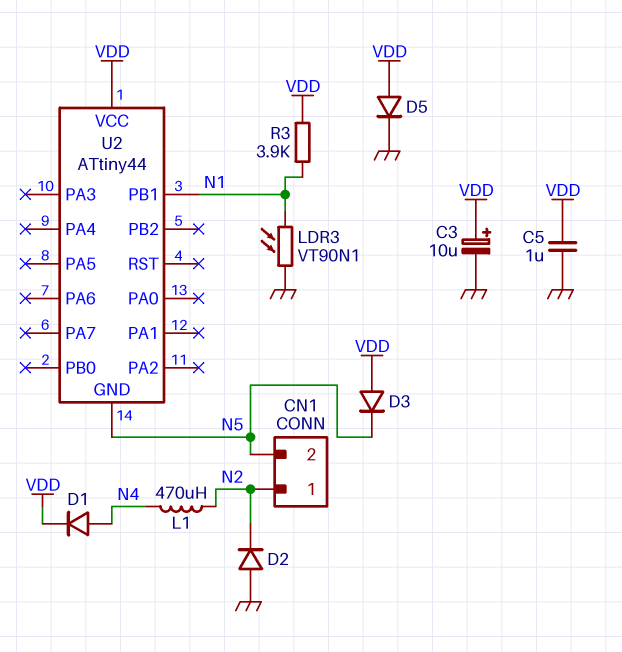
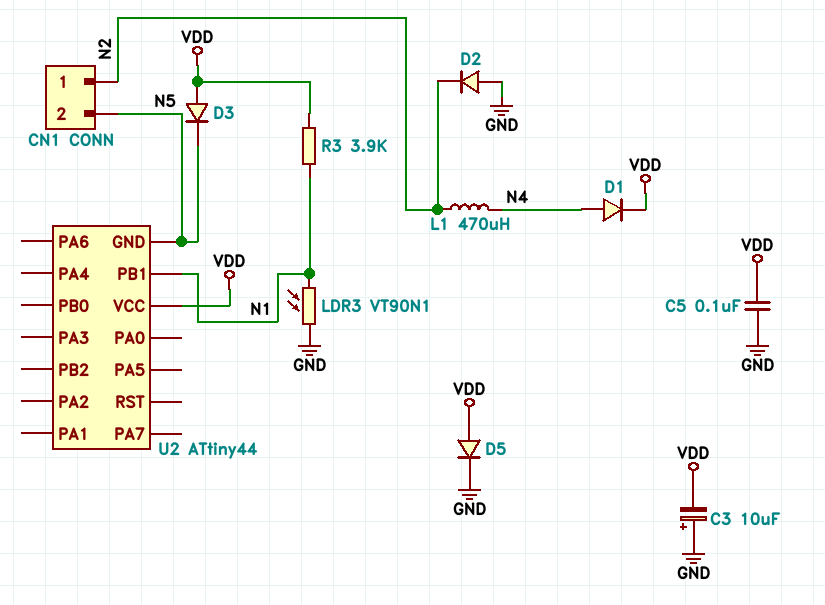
C3: 10uF (plus VDD, minus GND) -> 10uF (plus GND, minus VDD)
C5: 1uF (GND, VDD) -> 100nF (GND, VDD)

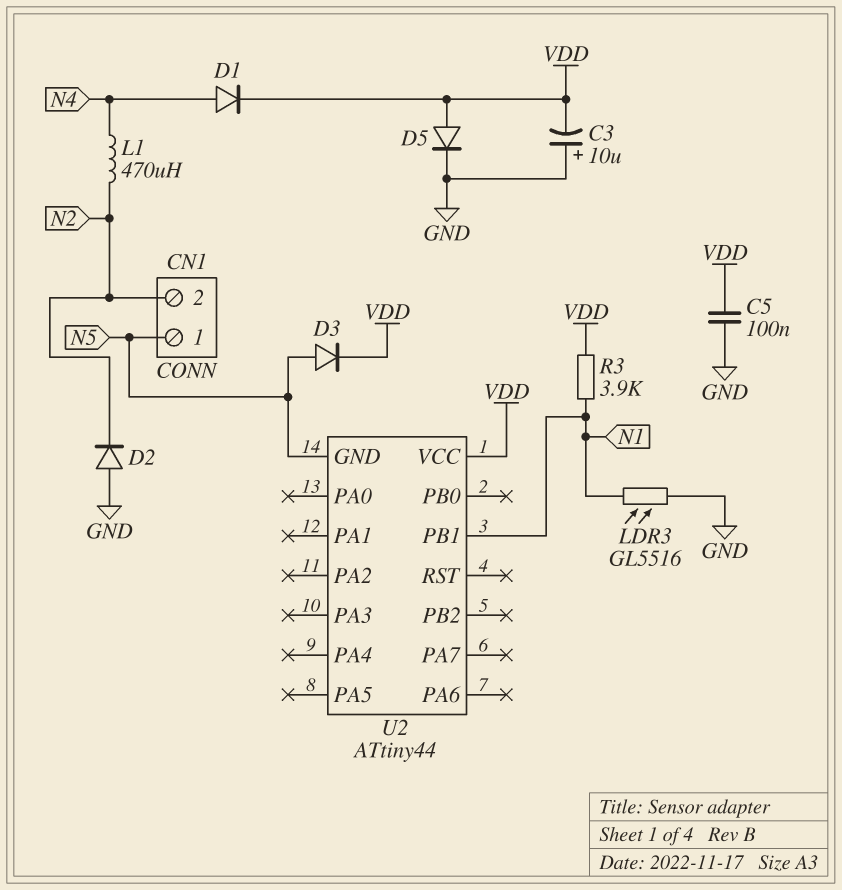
CN1 pin 1: N2 -> N5
CN1 pin 2: N5 -> N2
D3: diode (A VDD, K N5) -> diode (A N5, K VDD)
LDR3: VT90N1 (GND, N1) -> GL5516 (GND, N1)

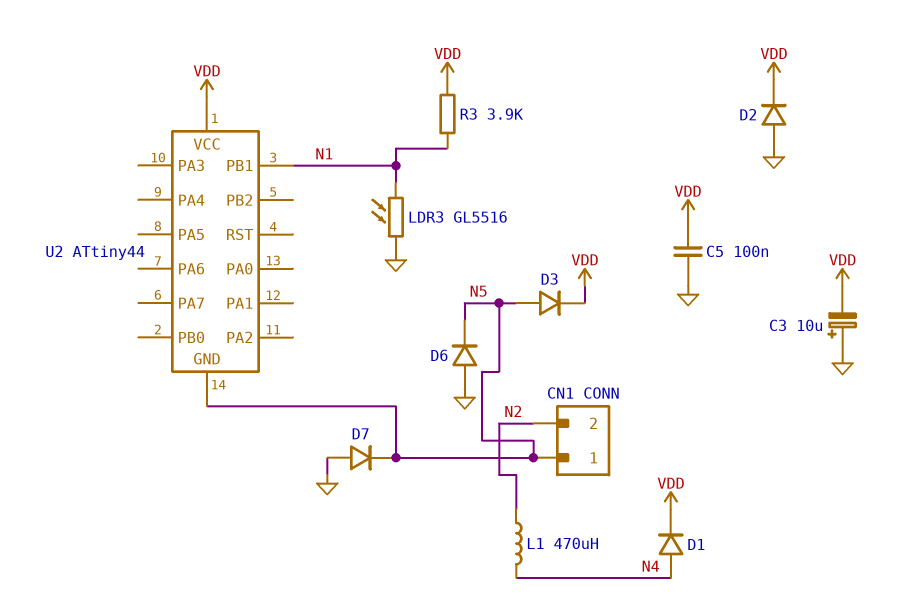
D2: diode (A GND, K N2) -> diode (A GND, K VDD)
D5: diode (A VDD, K GND) -> none
D6: none -> diode (A GND, K N5)
D7: none -> diode (A GND, K N5)

